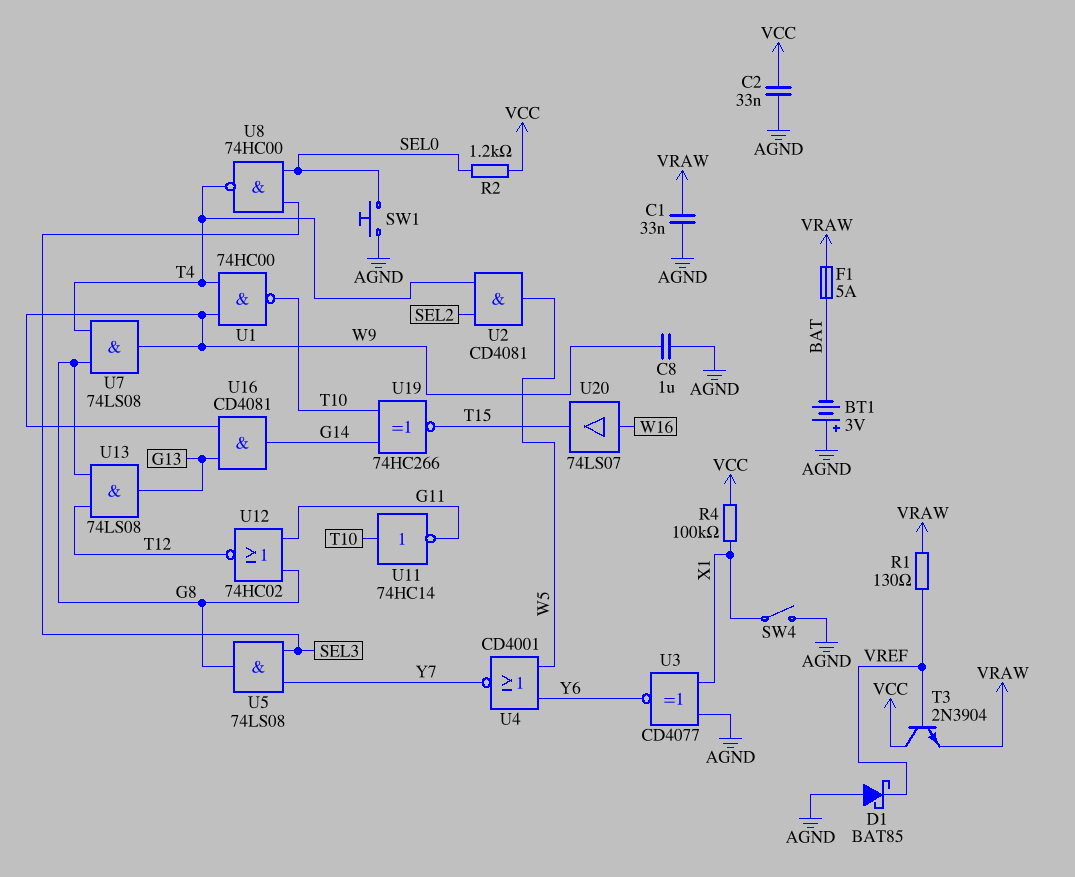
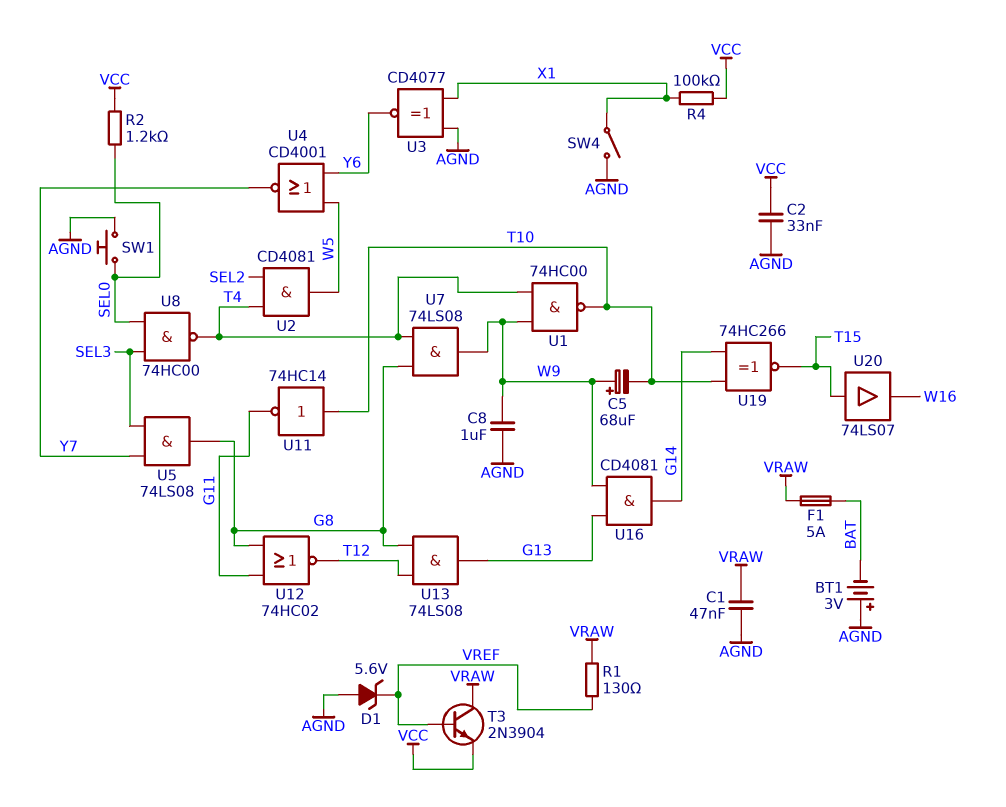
C1: 33nF (AGND, VRAW) -> 47nF (AGND, VRAW)
C5: none -> 68uF (plus W9, minus T10)
D1: schottky BAT85 (A AGND, K VREF) -> zener 5.6V (A AGND, K VREF)
T3: NPN 2N3904 (B VREF, C VCC, E VRAW) -> NPN 2N3904 (B VREF, C VRAW, E VCC)
U20: buffer 74LS07 (in W16, out T15) -> buffer 74LS07 (in T15, out W16)

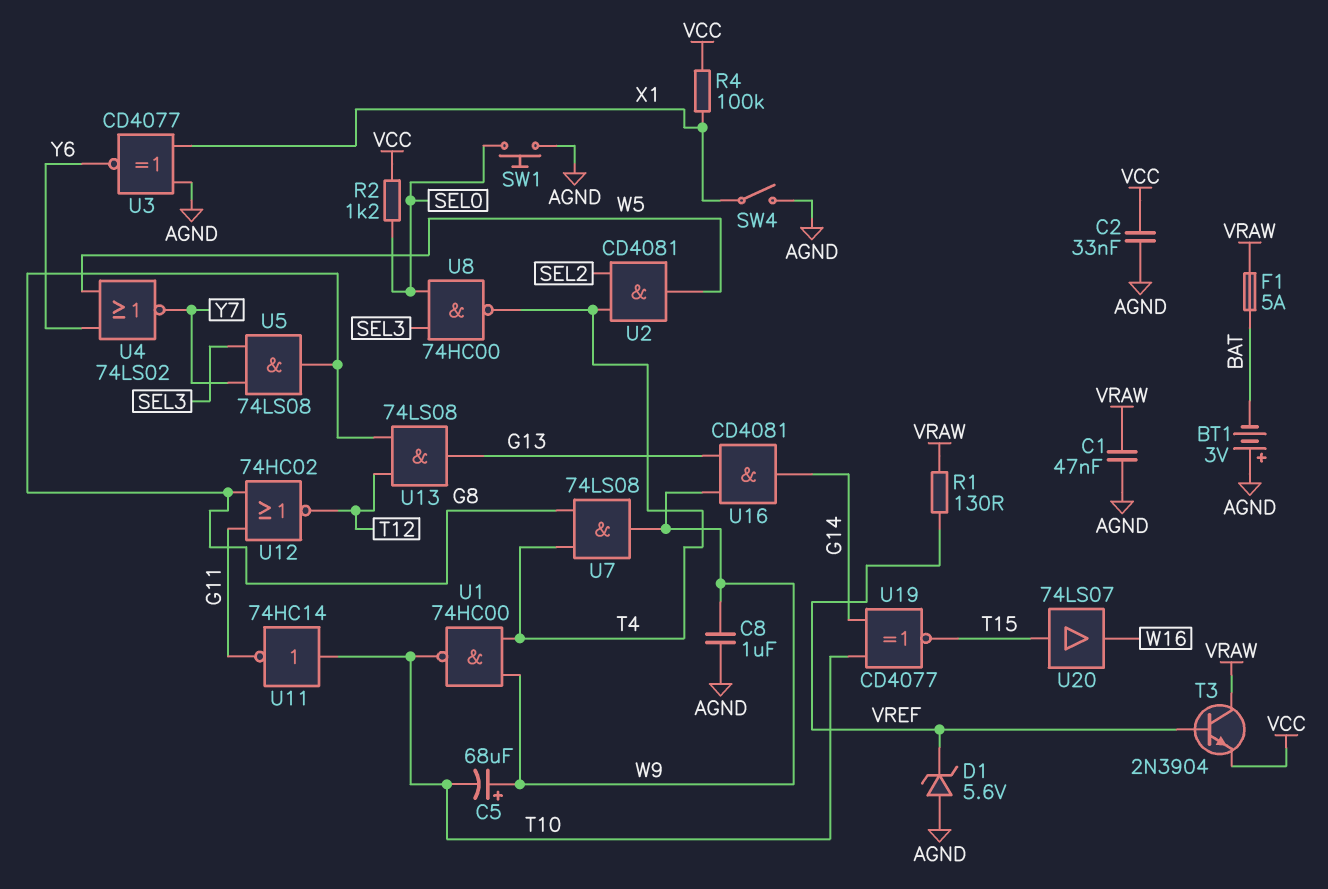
U4: NOR CD4001 (in W5, in Y6, out Y7) -> NOR 74LS02 (in W5, in Y6, out Y7)
U19: XNOR 74HC266 (in G14, in T10, out T15) -> XNOR CD4077 (in G14, in T10, out T15)

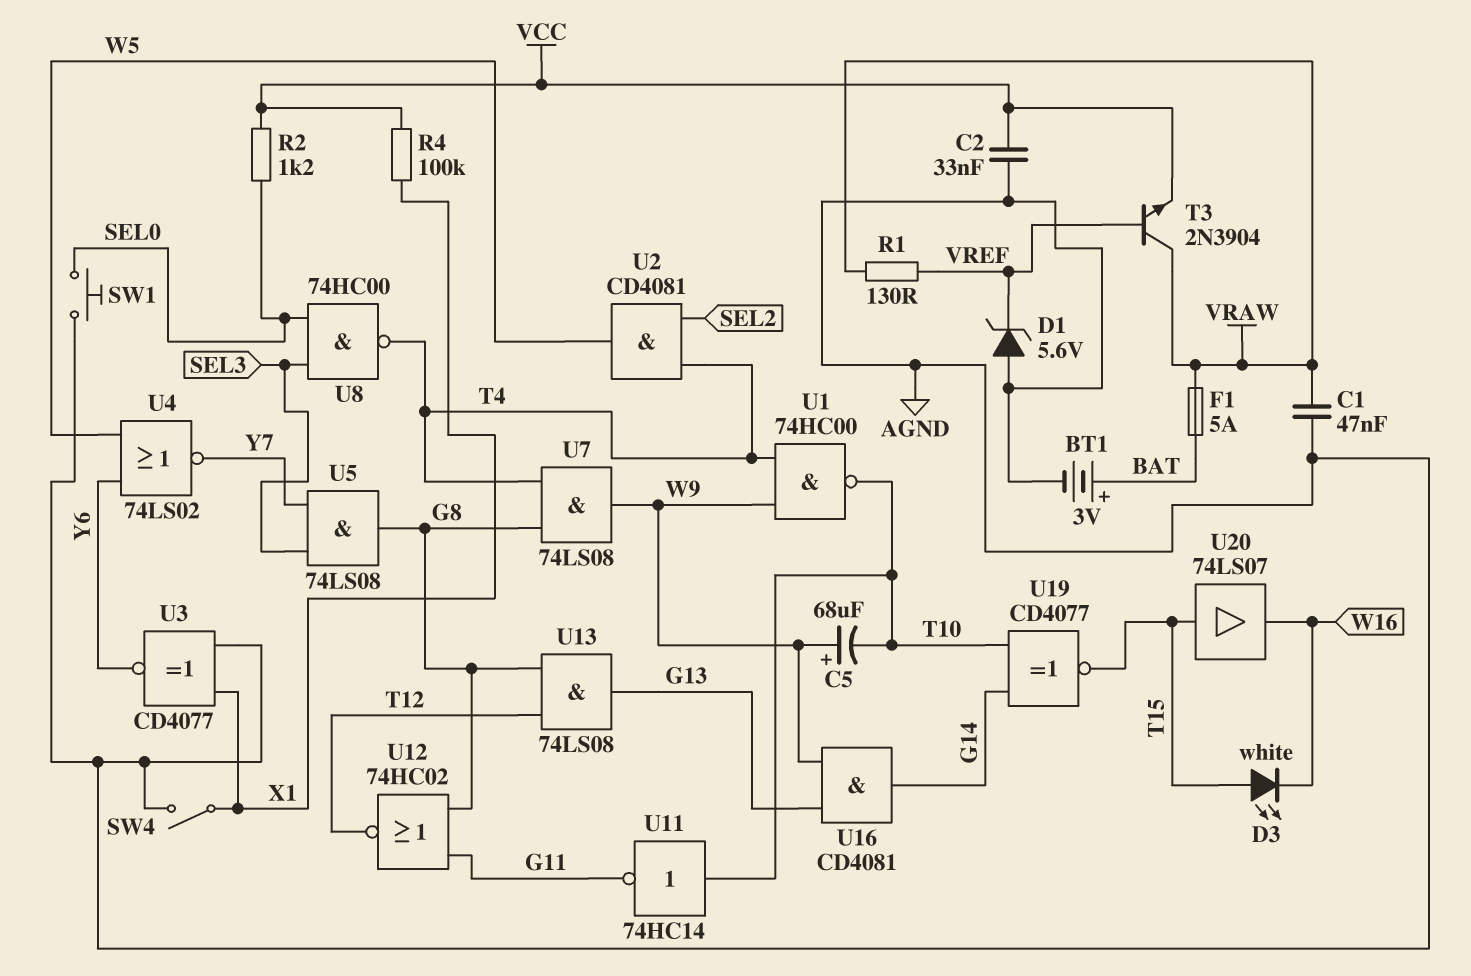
BT1: 3V (plus AGND, minus BAT) -> 3V (plus BAT, minus AGND)
C8: 1uF (AGND, W9) -> none
D3: none -> LED white (A T15, K W16)

